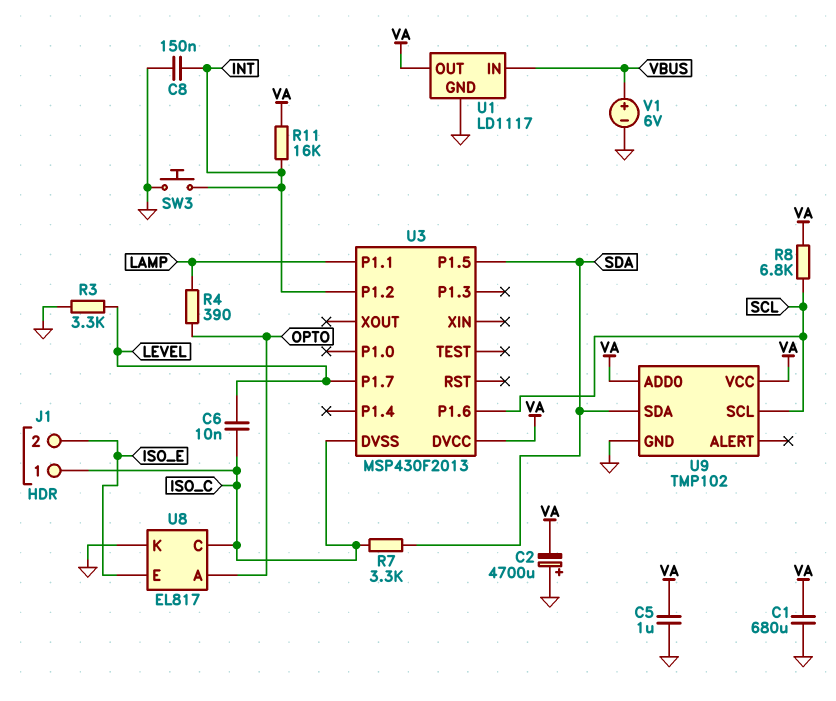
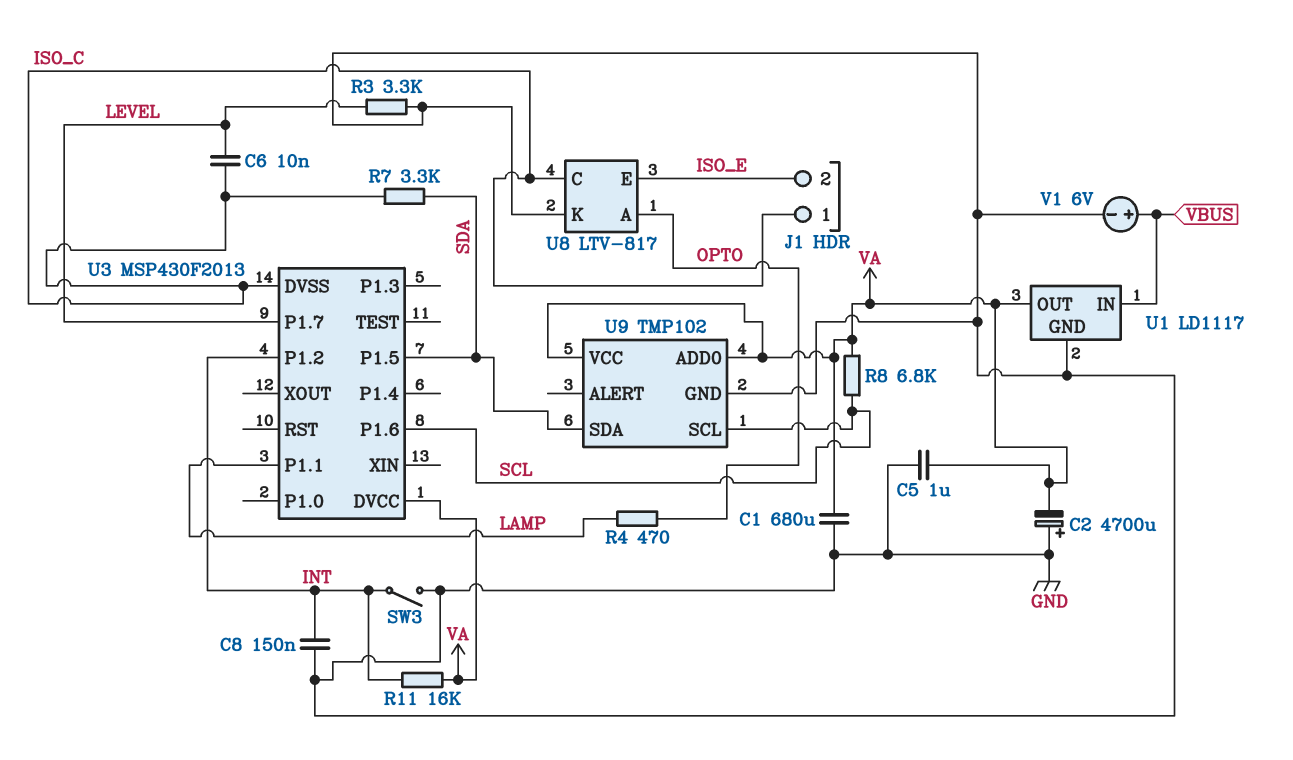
R4: 390 (LAMP, OPTO) -> 470 (LAMP, OPTO)
SW3: button (GND, INT) -> switch (GND, INT)
U8: EL817 -> LTV-817

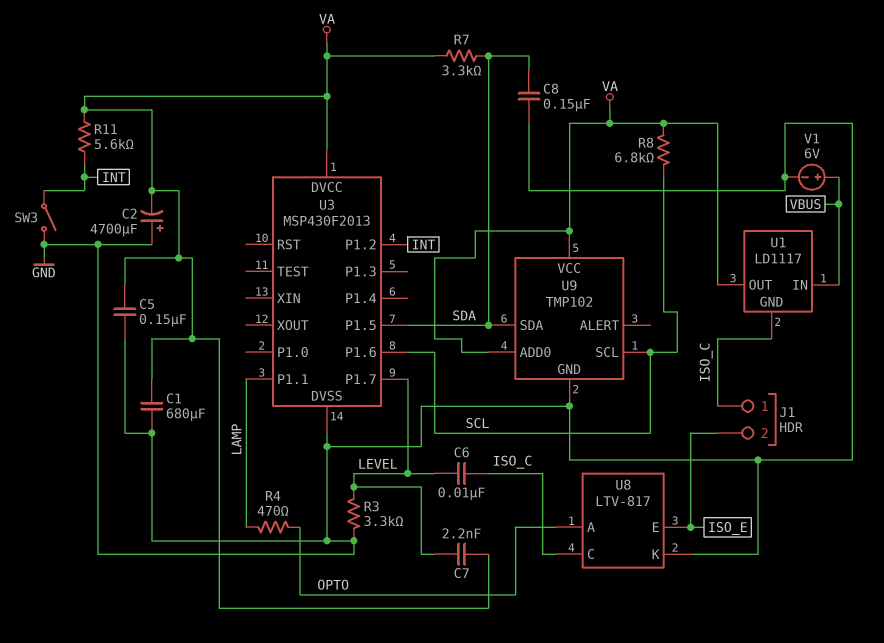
C5: 1uF (GND, VA) -> 150nF (GND, VA)
C7: none -> 2.2nF (LEVEL, VA)
C8: 150nF (GND, INT) -> 150nF (GND, SDA)
R7: 3.3k (ISO_C, SDA) -> 3.3k (SDA, VA)
R11: 16k (INT, VA) -> 5.6k (INT, VA)
U1 pin GND: GND -> ISO_C
U3 pin DVSS: ISO_C -> GND

